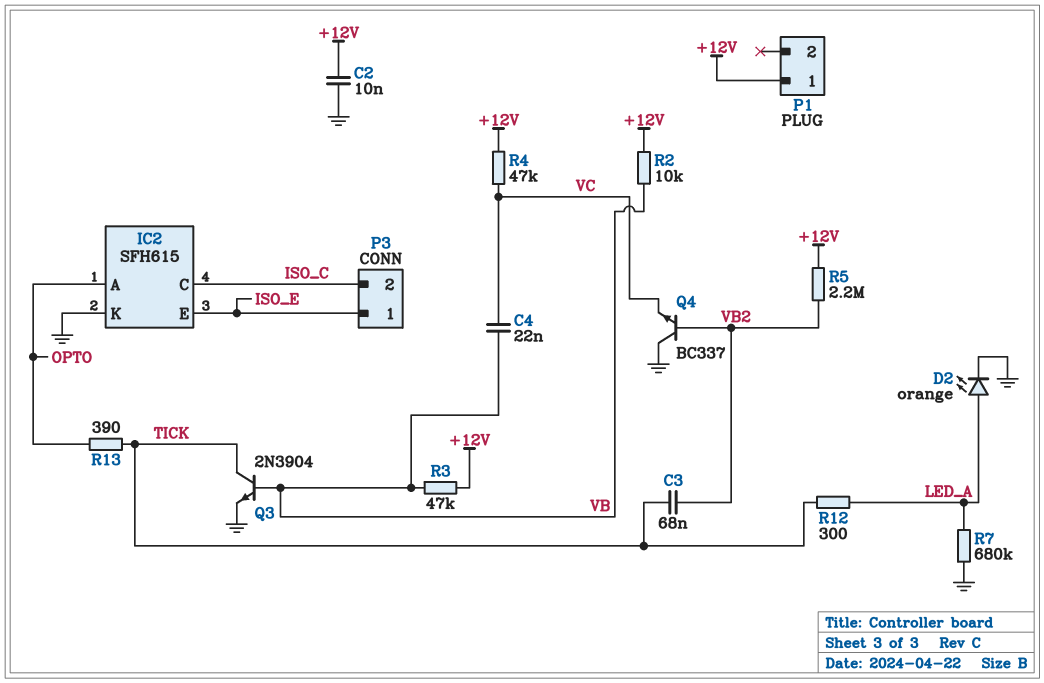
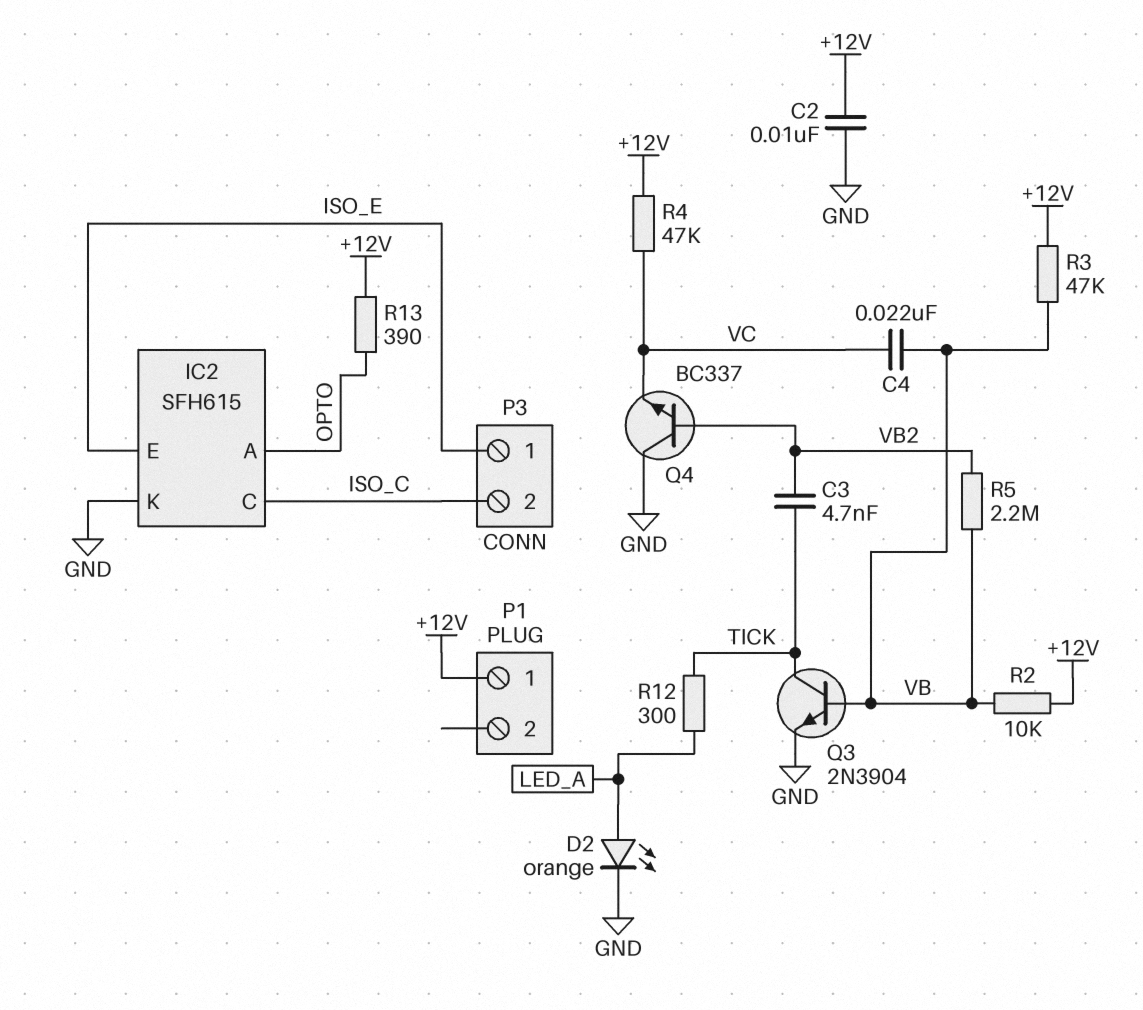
C3: 68nF (TICK, VB2) -> 4.7nF (TICK, VB2)
R5: 2.2M (+12V, VB2) -> 2.2M (VB, VB2)
R7: 680k (GND, LED_A) -> none
R13: 390 (OPTO, TICK) -> 390 (+12V, OPTO)

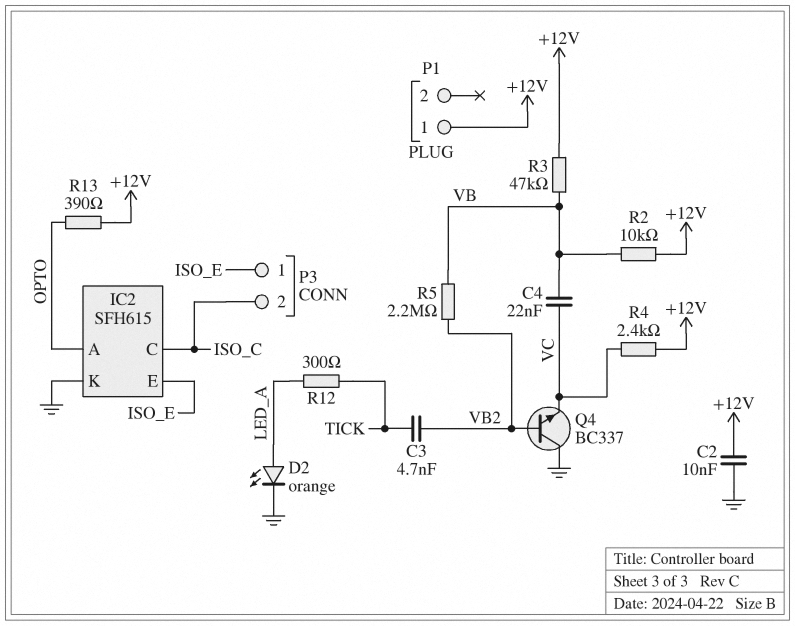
Q3: NPN 2N3904 (B VB, C TICK, E GND) -> none
R4: 47k (+12V, VC) -> 2.4k (+12V, VC)

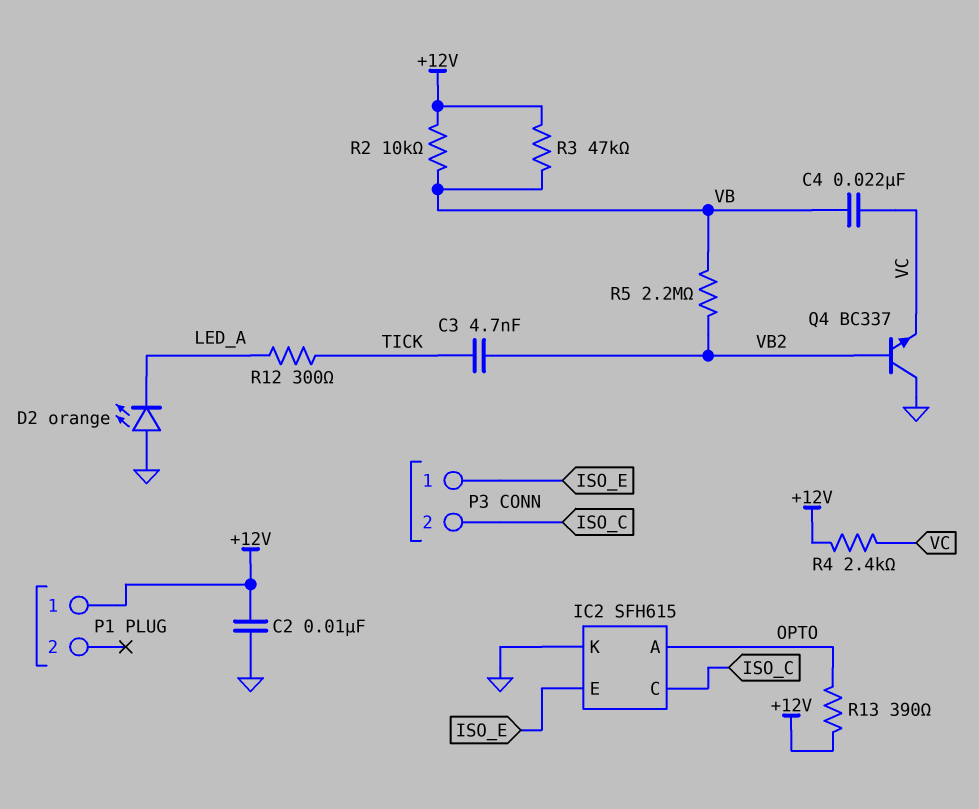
D2: LED orange (A LED_A, K GND) -> LED orange (A GND, K LED_A)

